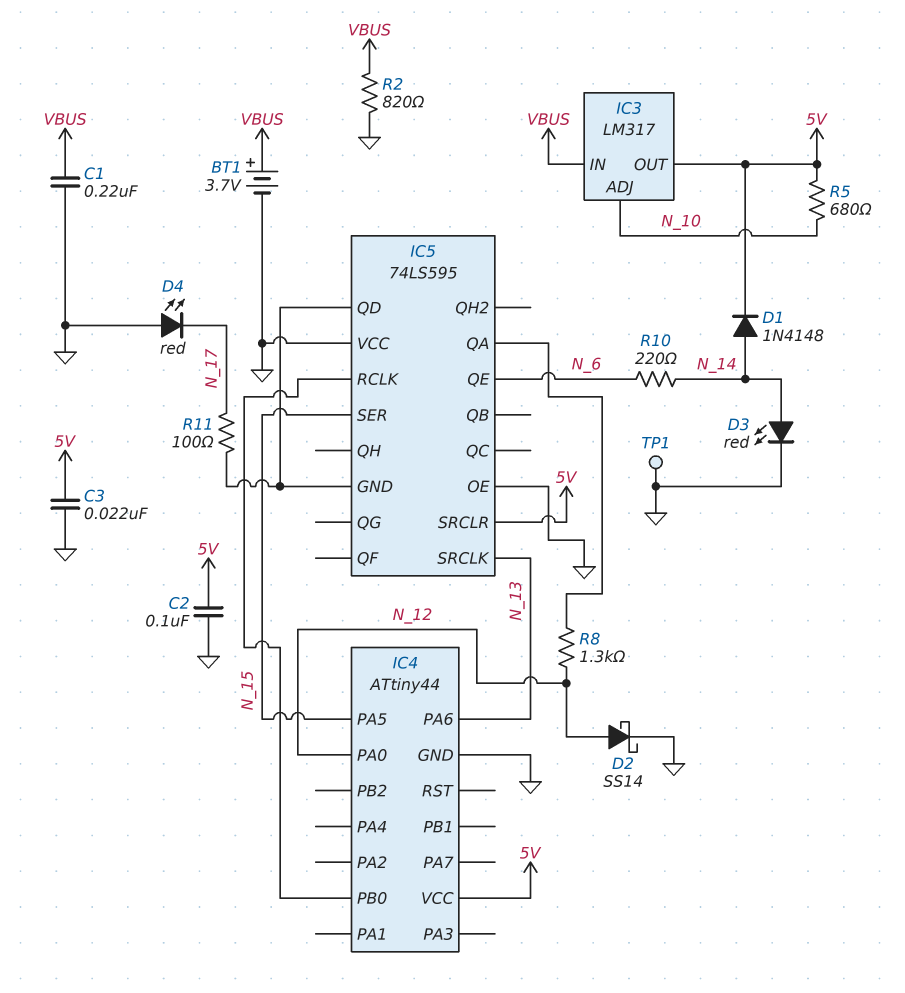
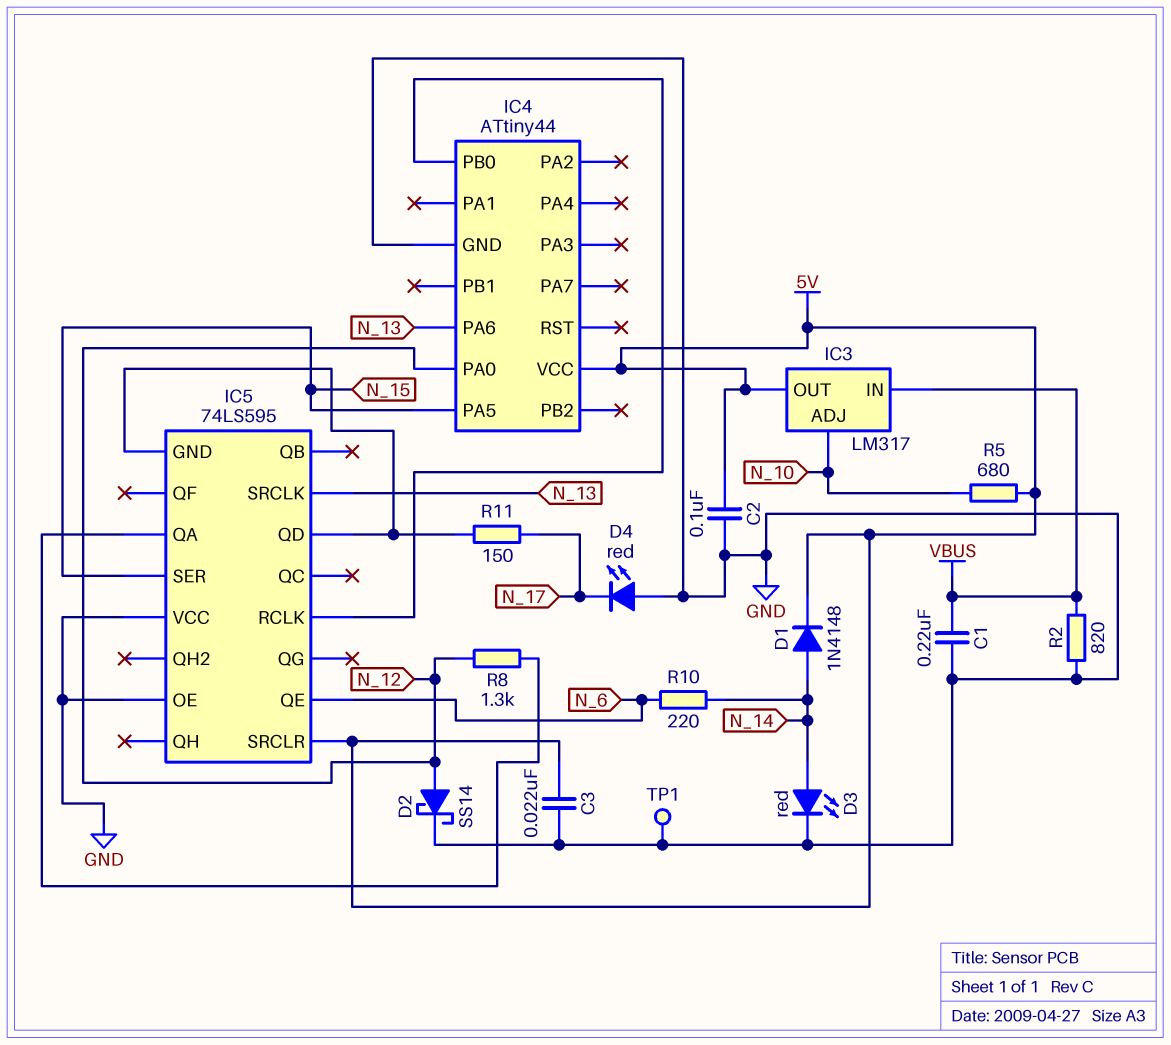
BT1: 3.7V (plus VBUS, minus GND) -> none
R11: 100 (IC5/GND, N_17) -> 150 (IC5/GND, N_17)

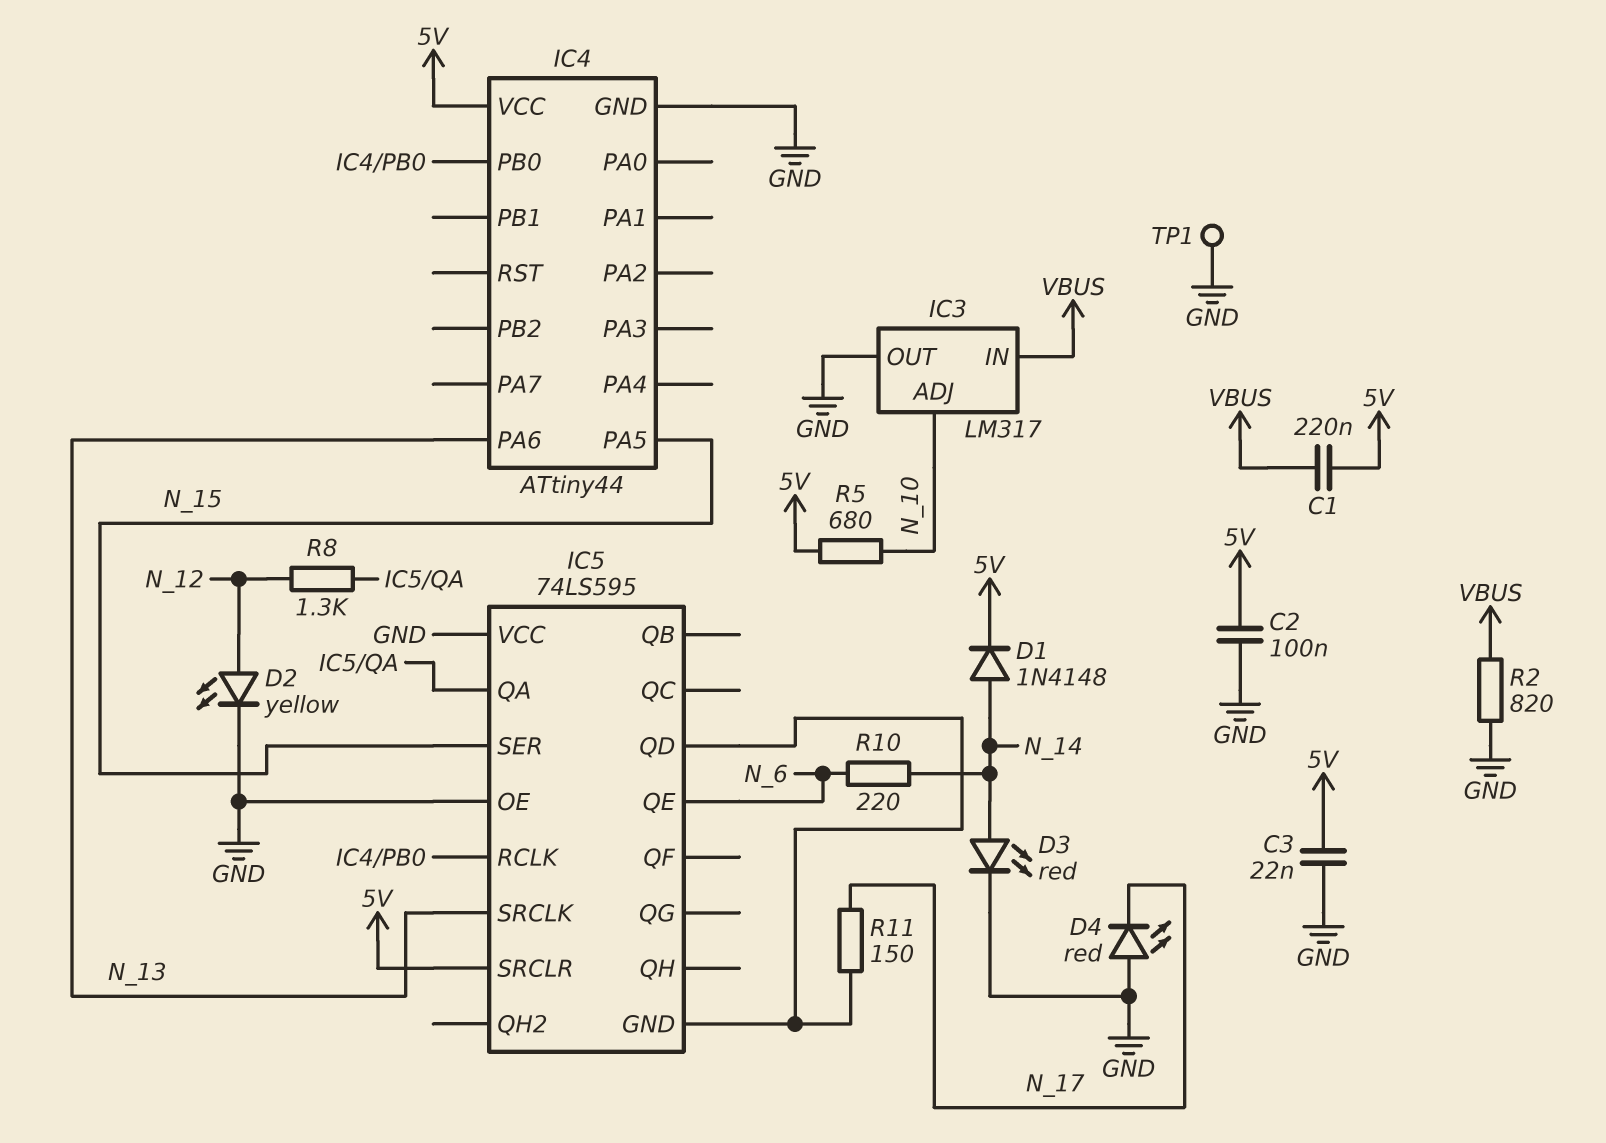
C1: 220nF (GND, VBUS) -> 220nF (5V, VBUS)
D2: schottky SS14 (A N_12, K GND) -> LED yellow (A N_12, K GND)
IC3 pin OUT: 5V -> GND
IC4 pin PA0: N_12 -> none

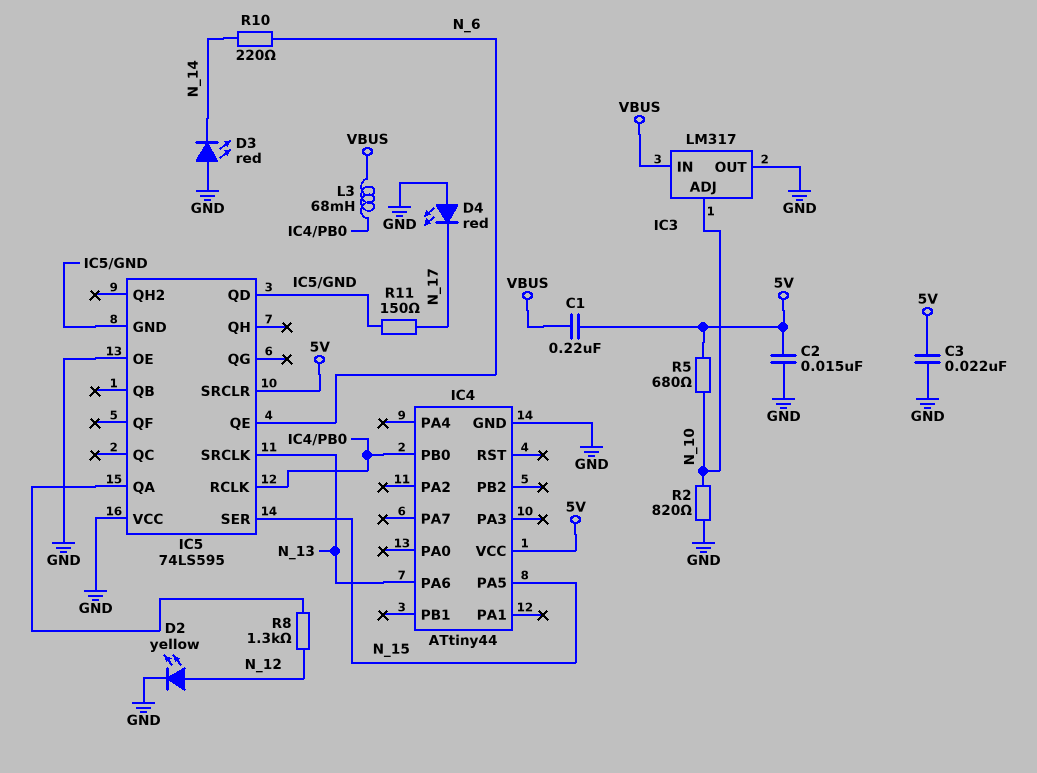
C2: 100nF (5V, GND) -> 15nF (5V, GND)
D1: diode 1N4148 (A N_14, K 5V) -> none
D3: LED red (A N_14, K GND) -> LED red (A GND, K N_14)
L3: none -> 68mH (IC4/PB0, VBUS)
R2: 820 (GND, VBUS) -> 820 (GND, N_10)
TP1: test point (GND) -> none

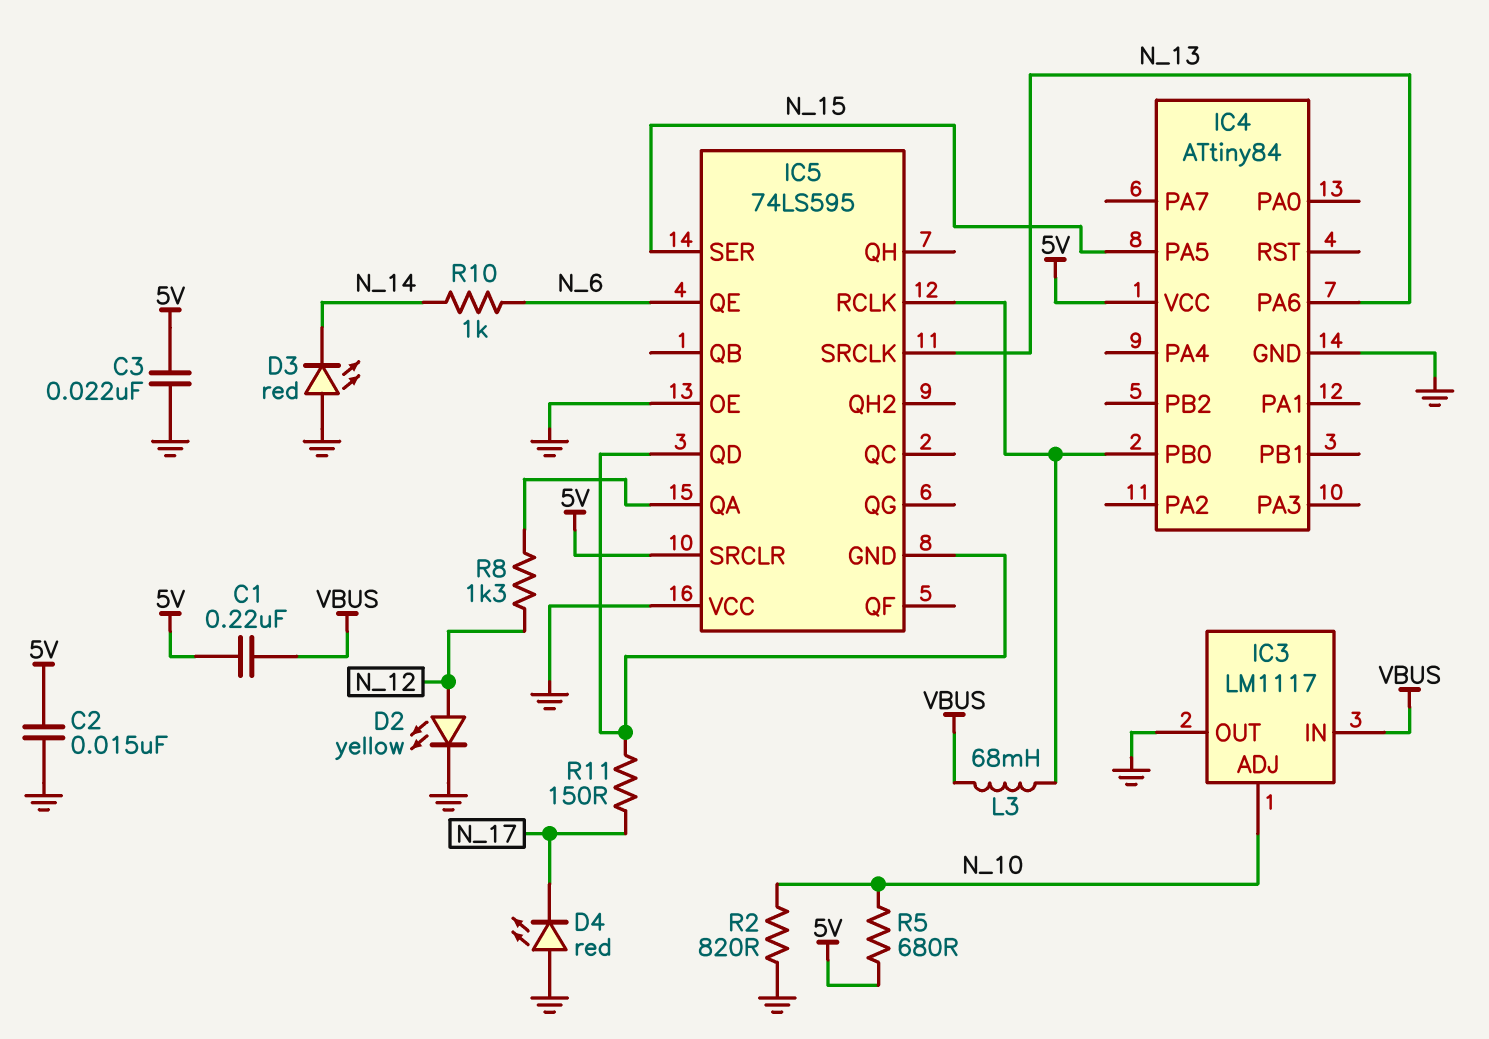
IC3: LM317 -> LM1117
IC4: ATtiny44 -> ATtiny84
R10: 220 (N_6, N_14) -> 1k (N_6, N_14)

